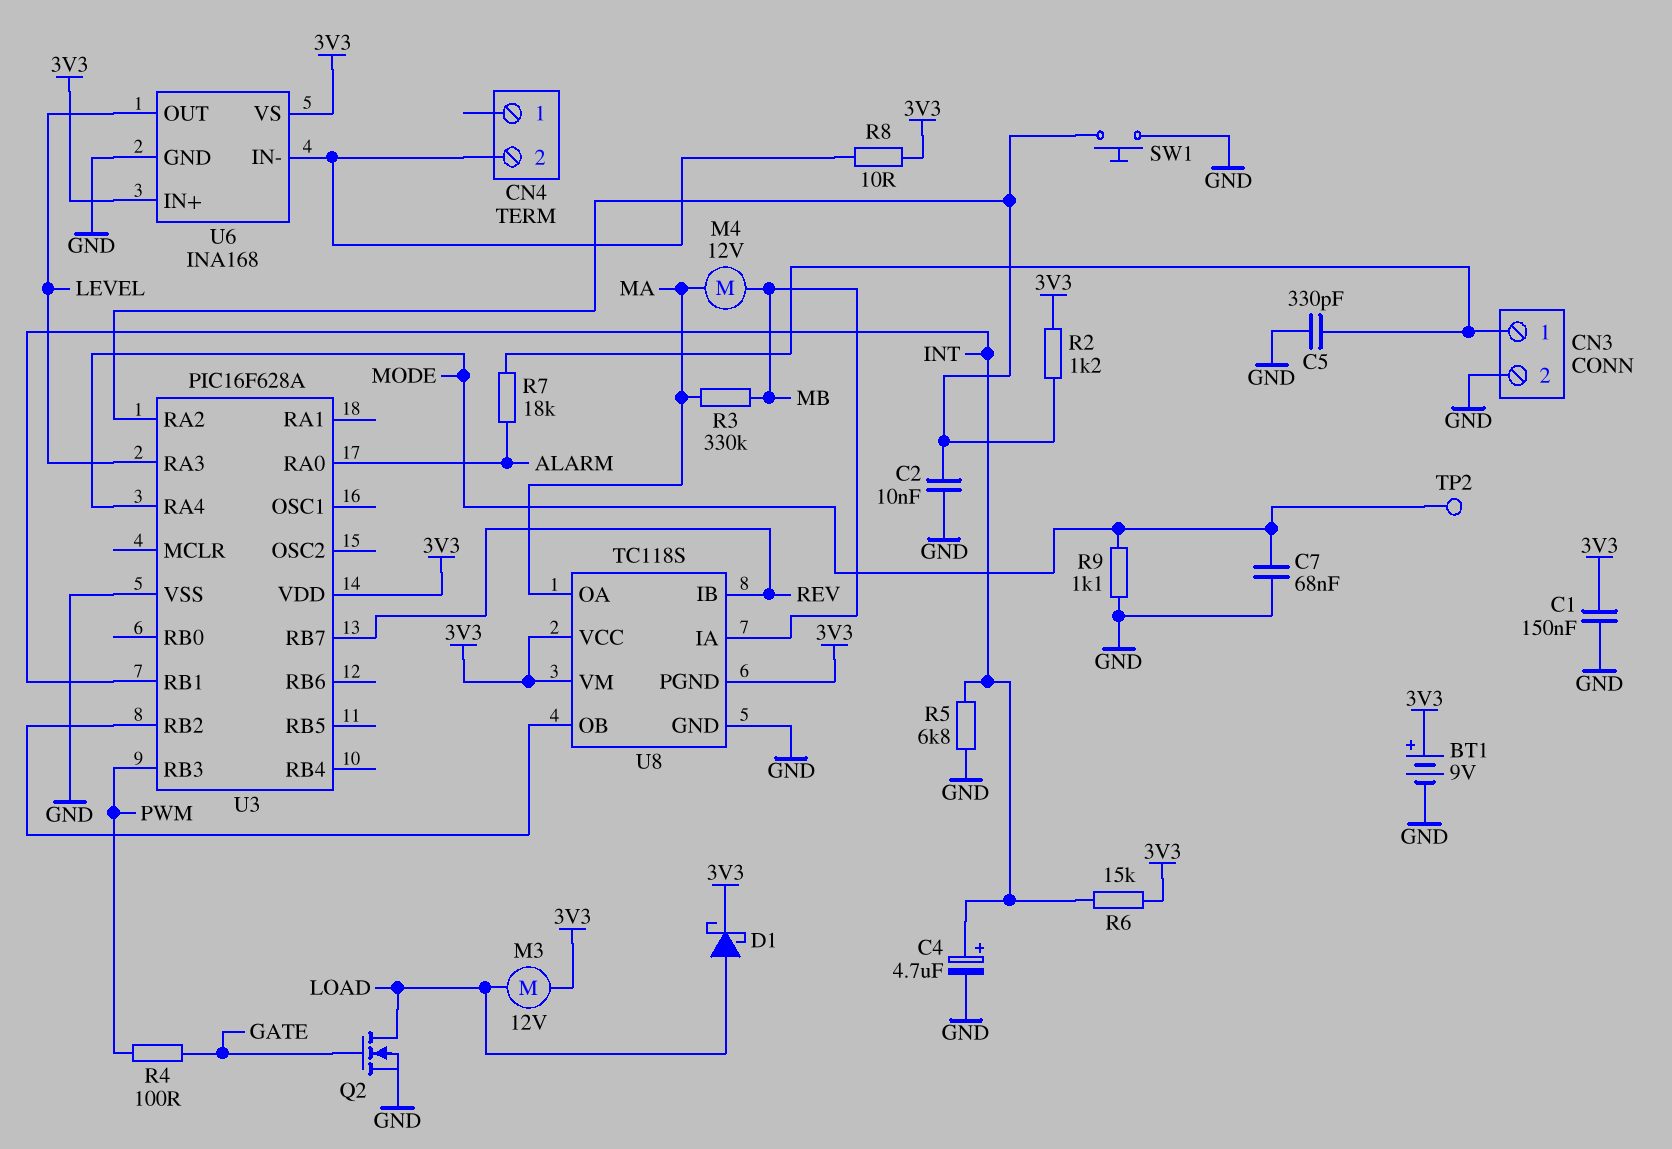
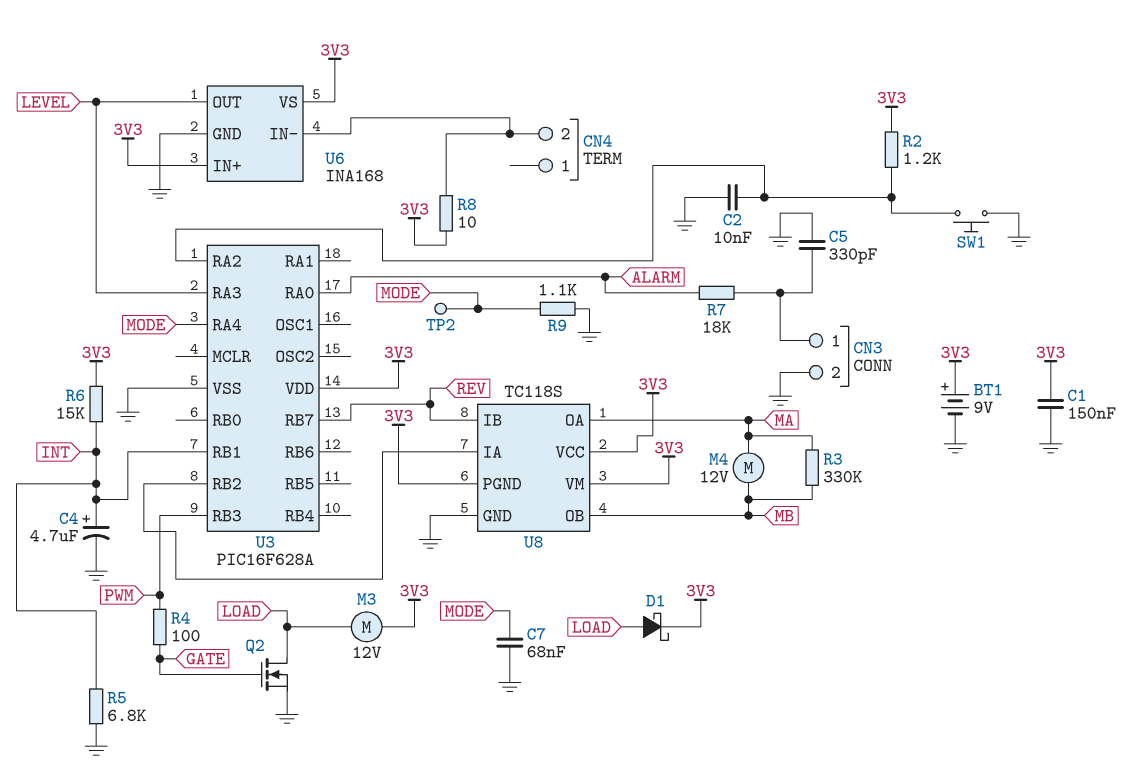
U8 pin IA: MB -> U3/RB2
U8 pin OB: U3/RB2 -> MB

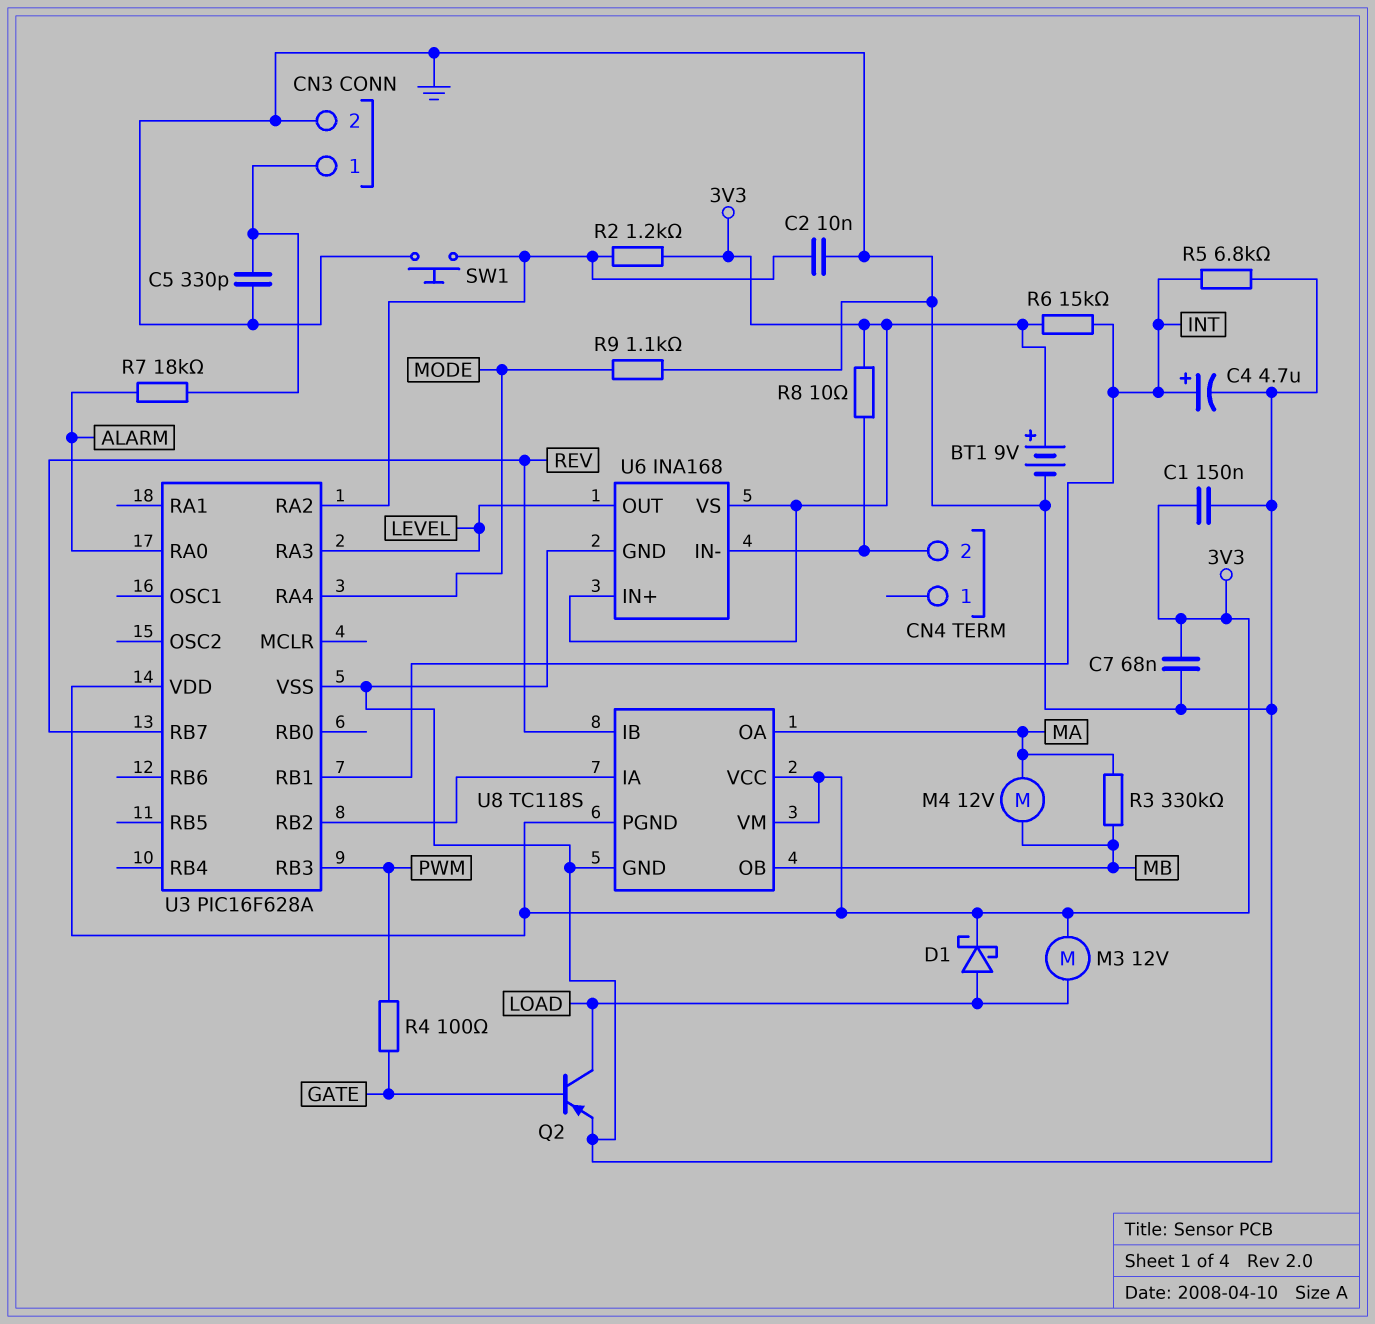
C7: 68nF (GND, MODE) -> 68nF (3V3, GND)
Q2: NMOS (G GATE, D LOAD, S GND) -> PNP (B GATE, C LOAD, E GND)
TP2: test point (MODE) -> none

